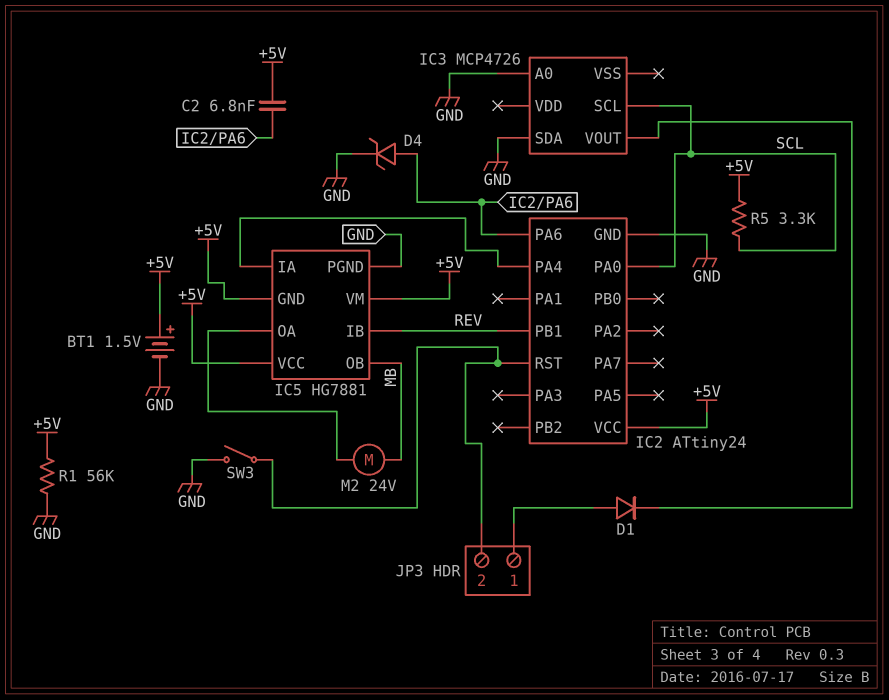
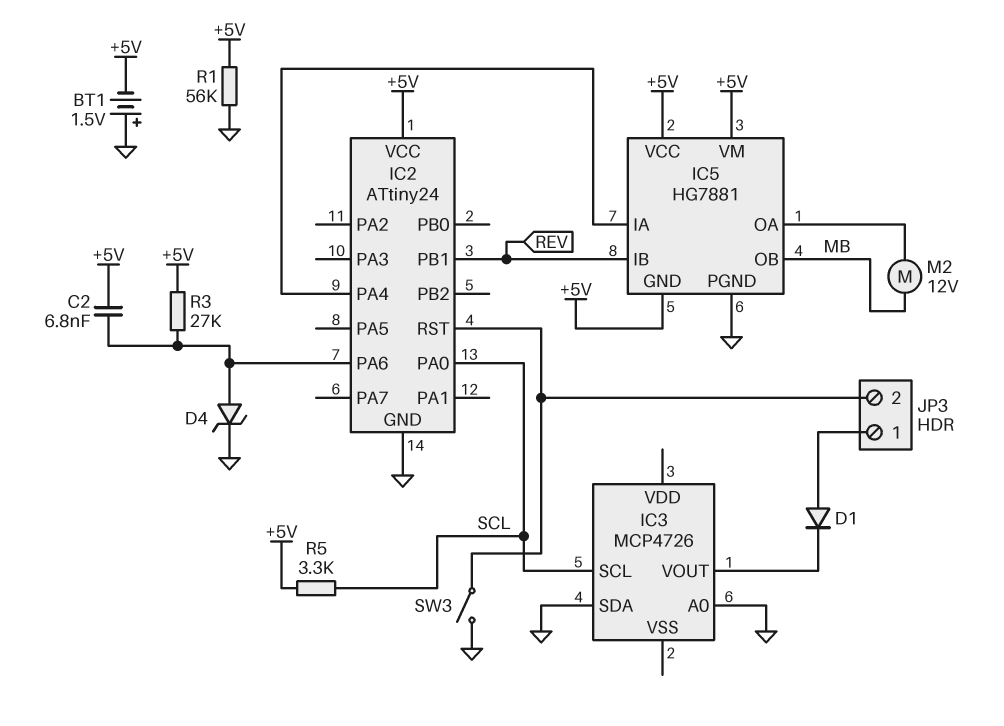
BT1: 1.5V (plus +5V, minus GND) -> 1.5V (plus GND, minus +5V)
M2: motor 24V (IC5/OA, MB) -> motor 12V (IC5/OA, MB)
R3: none -> 27k (+5V, IC2/PA6)

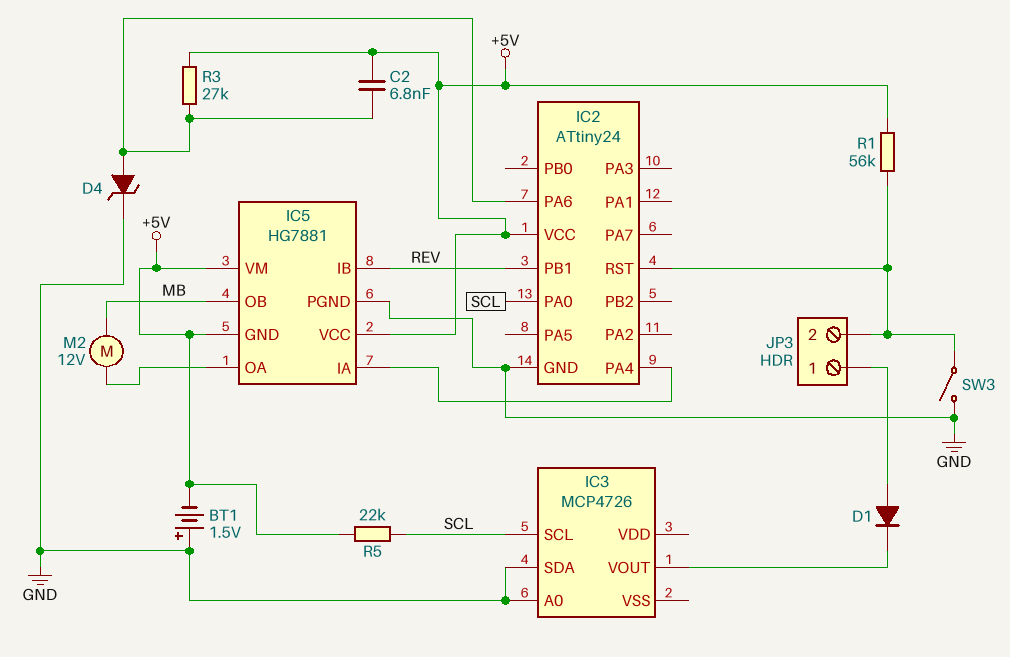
R1: 56k (+5V, GND) -> 56k (+5V, IC2/RST)
R5: 3.3k (+5V, SCL) -> 22k (+5V, SCL)

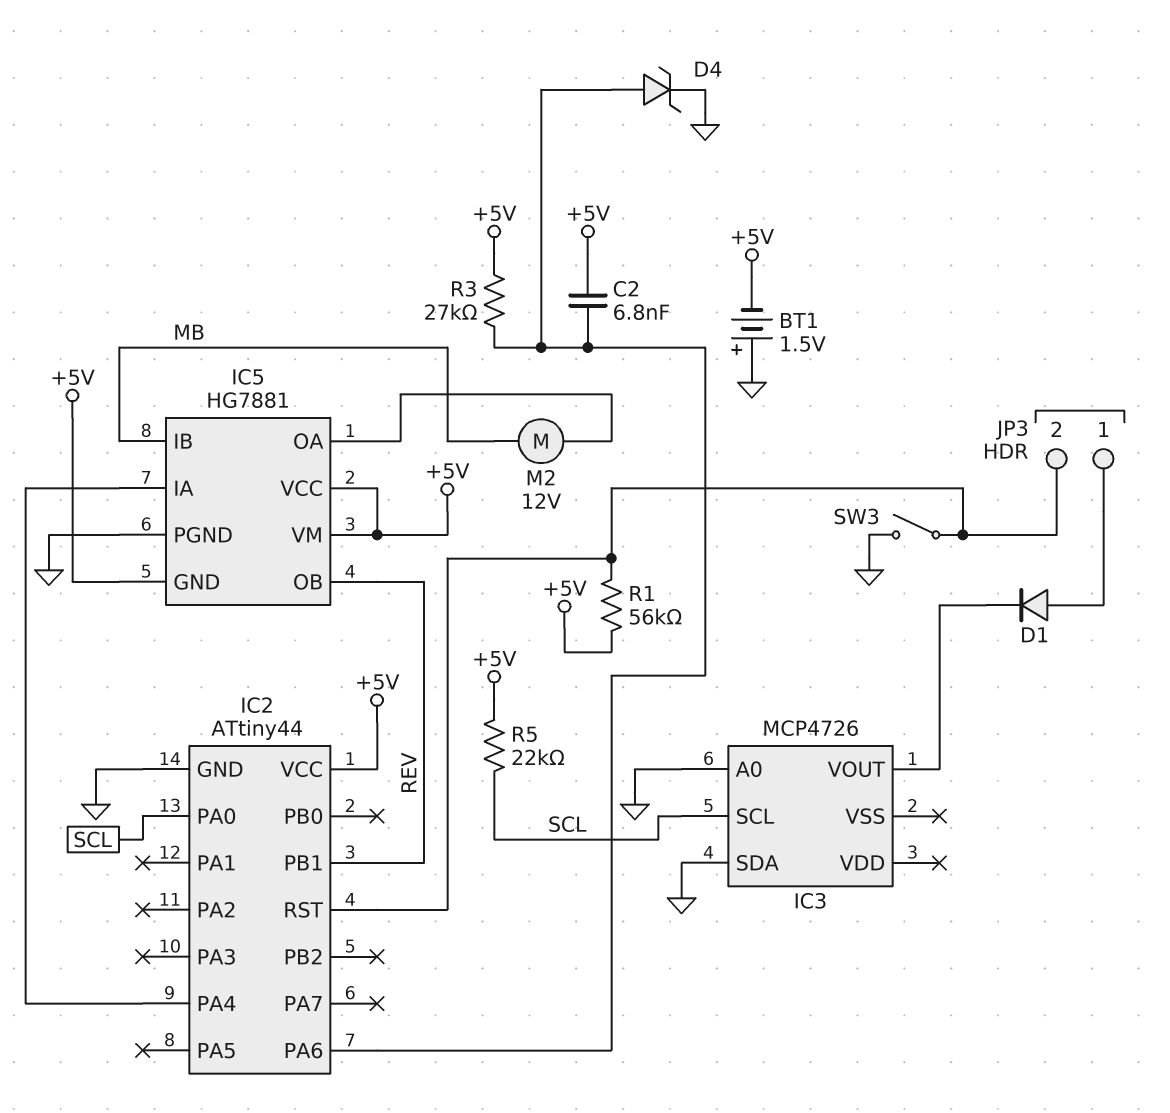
IC2: ATtiny24 -> ATtiny44
IC5 pin IB: REV -> MB
IC5 pin OB: MB -> REV

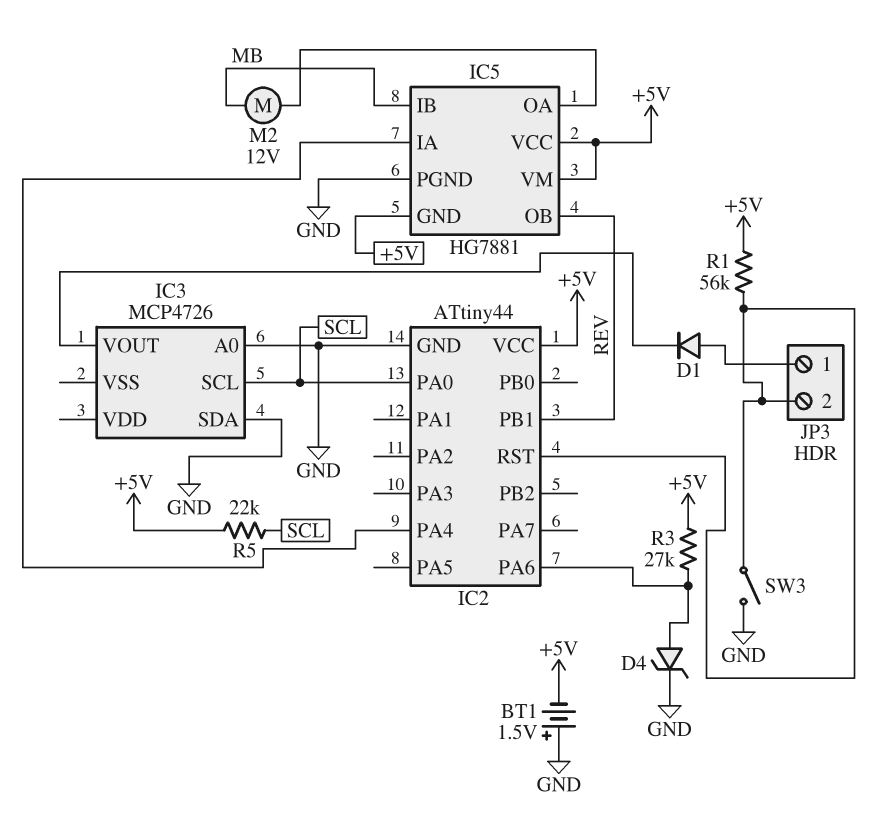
C2: 6.8nF (+5V, IC2/PA6) -> none

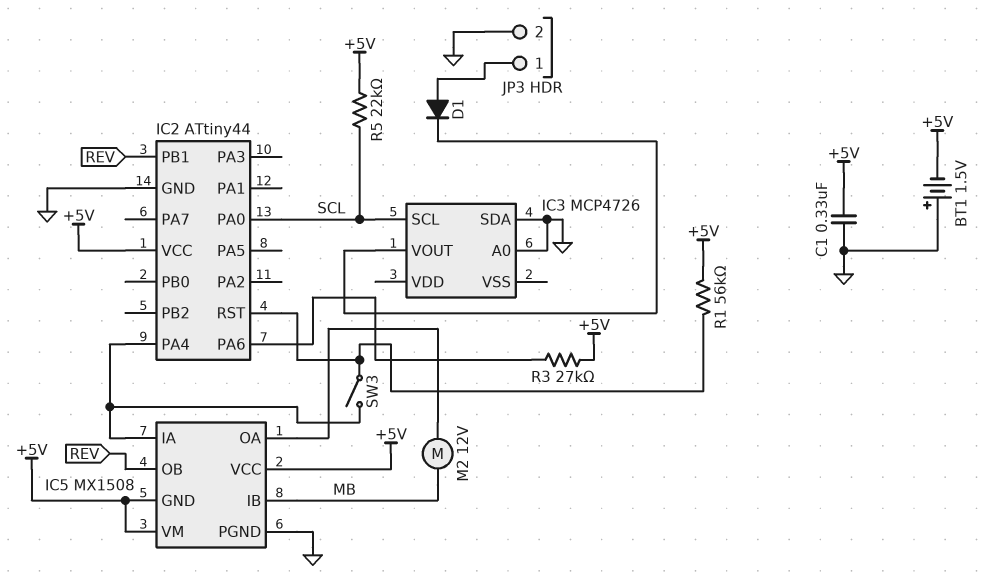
C1: none -> 330nF (+5V, GND)
D4: zener (A IC2/PA6, K GND) -> none
IC5: HG7881 -> MX1508
JP3 pin 2: IC2/RST -> GND
SW3: switch (GND, IC2/RST) -> switch (IC2/PA4, IC2/RST)

